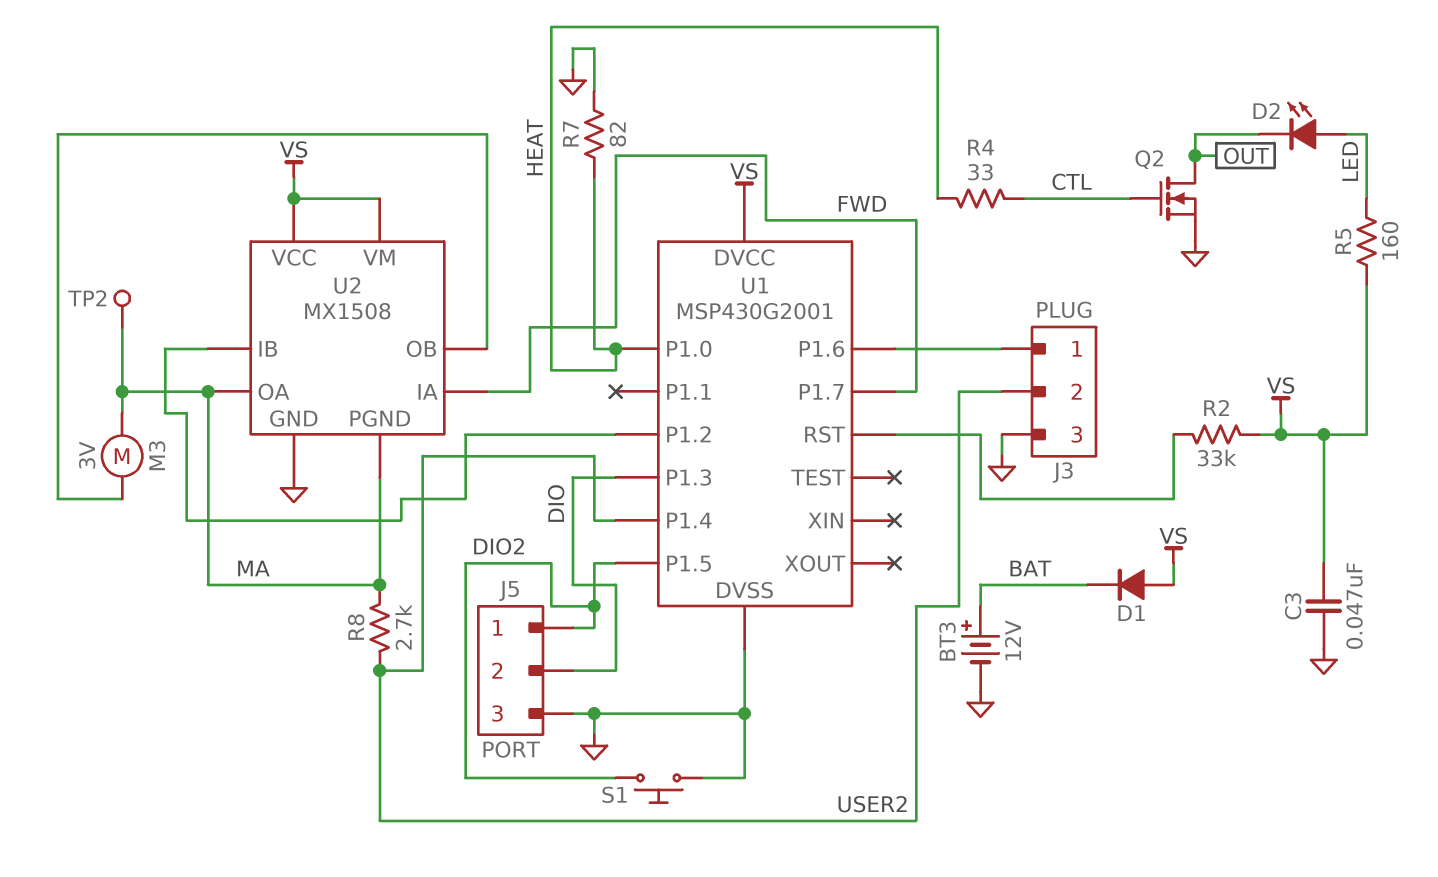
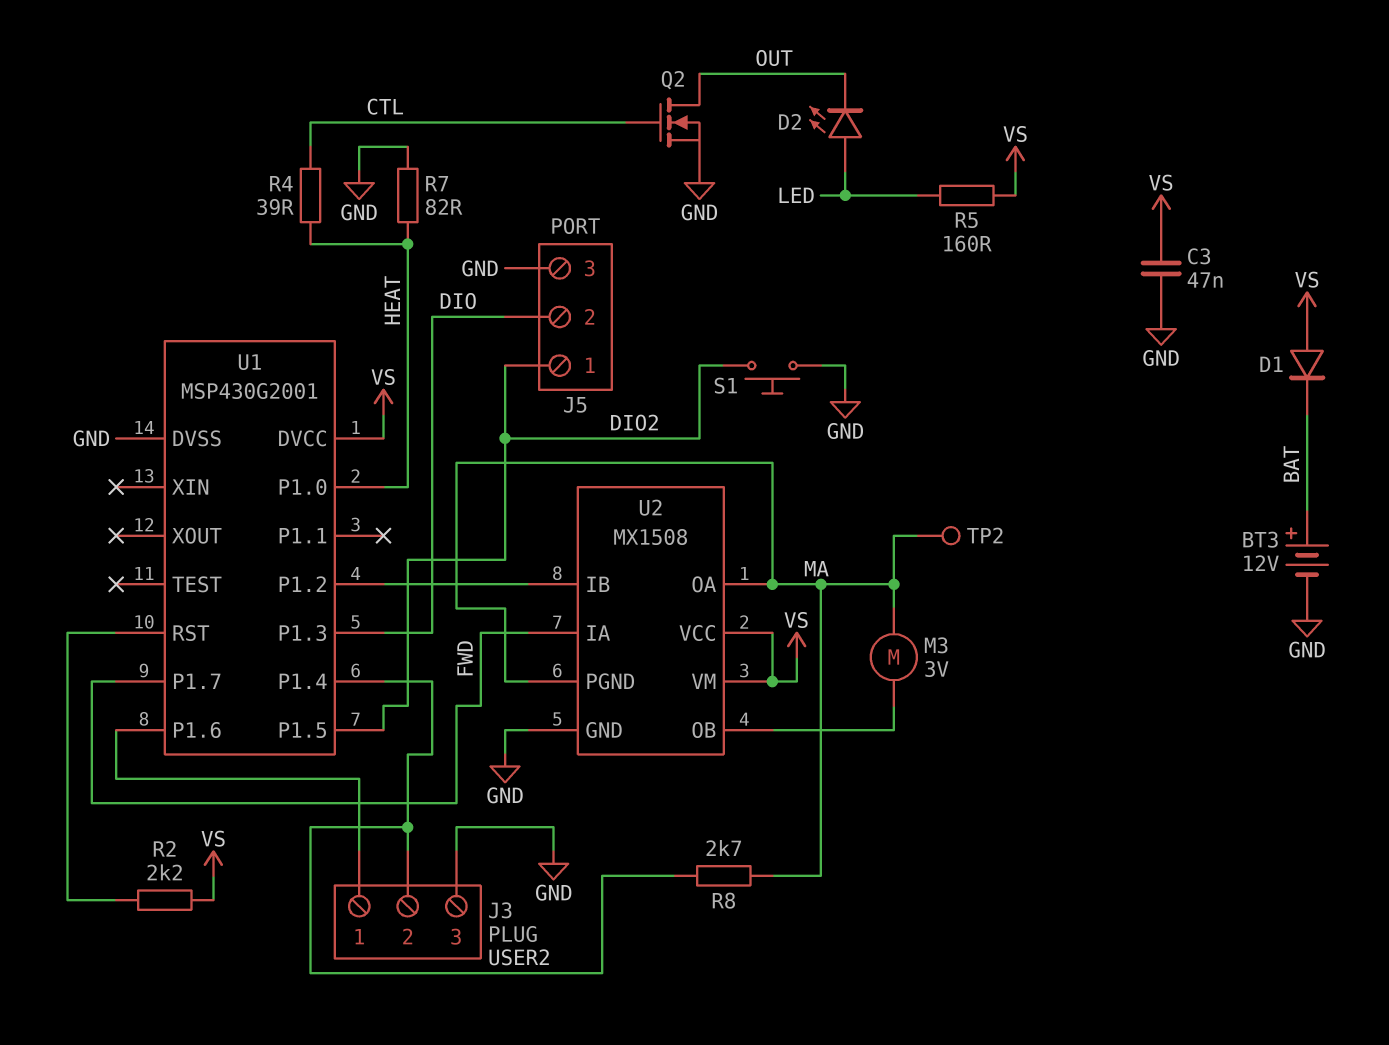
R2: 33k (U1/RST, VS) -> 2.2k (U1/RST, VS)
R4: 33 (CTL, HEAT) -> 39 (CTL, HEAT)

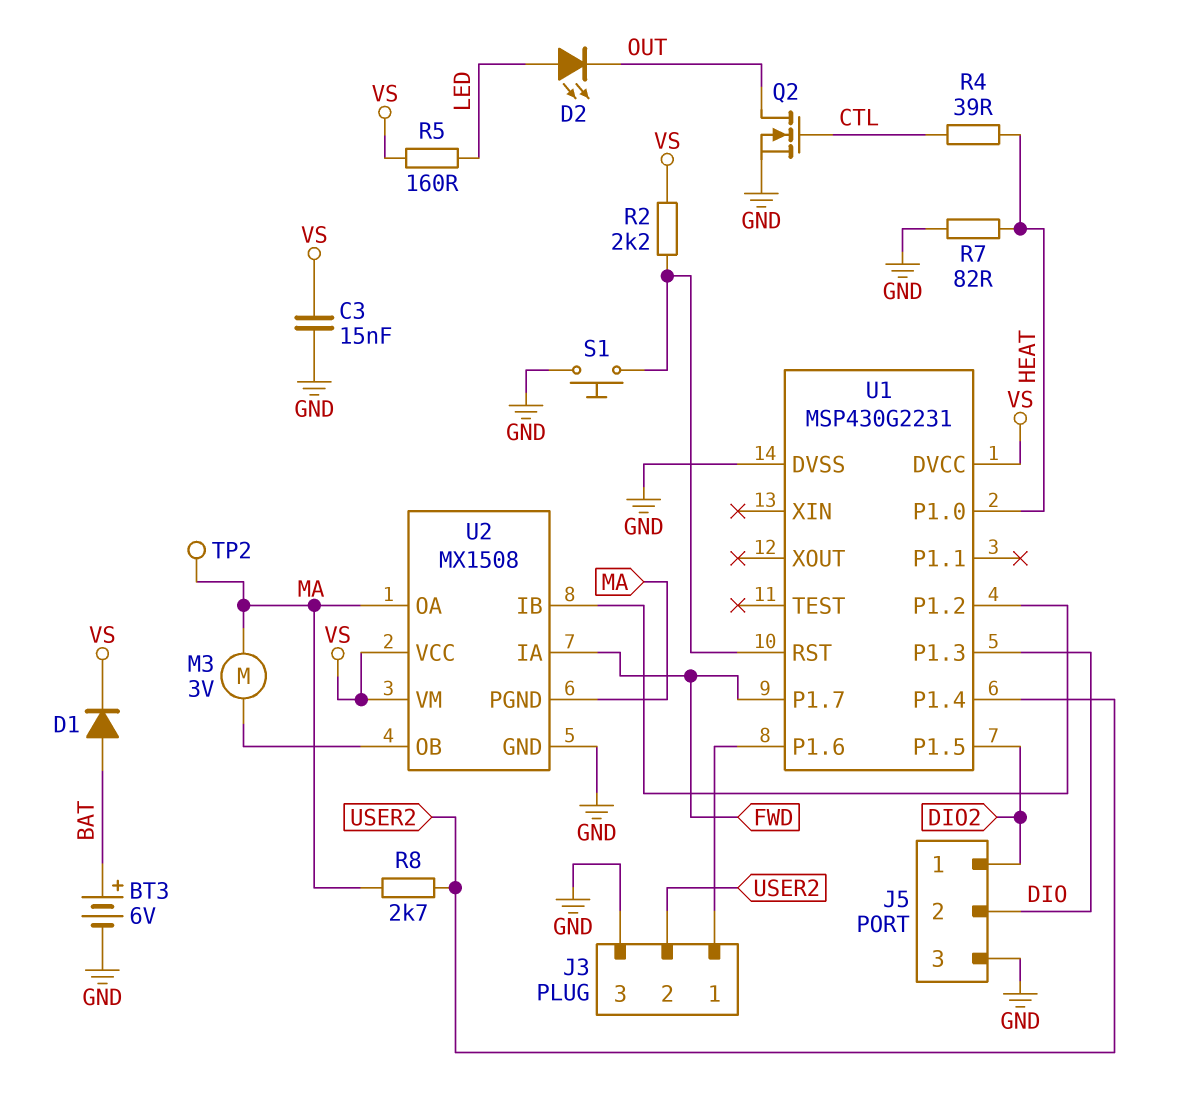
BT3: 12V (plus BAT, minus GND) -> 6V (plus BAT, minus GND)
C3: 47nF (GND, VS) -> 15nF (GND, VS)
D1: diode (A VS, K BAT) -> diode (A BAT, K VS)
S1: button (DIO2, GND) -> button (GND, U1/RST)
U1: MSP430G2001 -> MSP430G2231

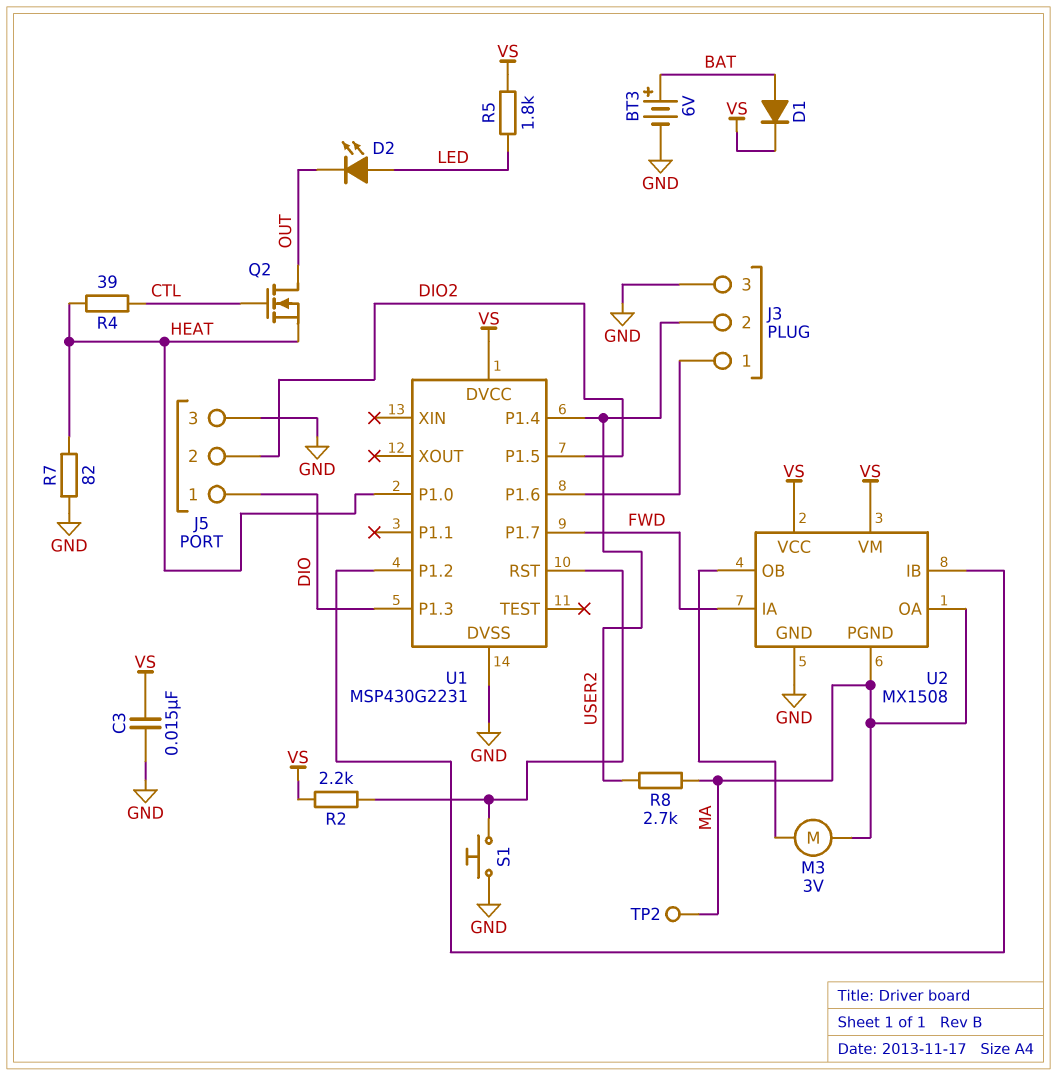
J5 pin 1: DIO2 -> DIO
J5 pin 2: DIO -> DIO2
Q2: NMOS (G CTL, D OUT, S GND) -> NMOS (G CTL, D OUT, S HEAT)
R5: 160 (LED, VS) -> 1.8k (LED, VS)

